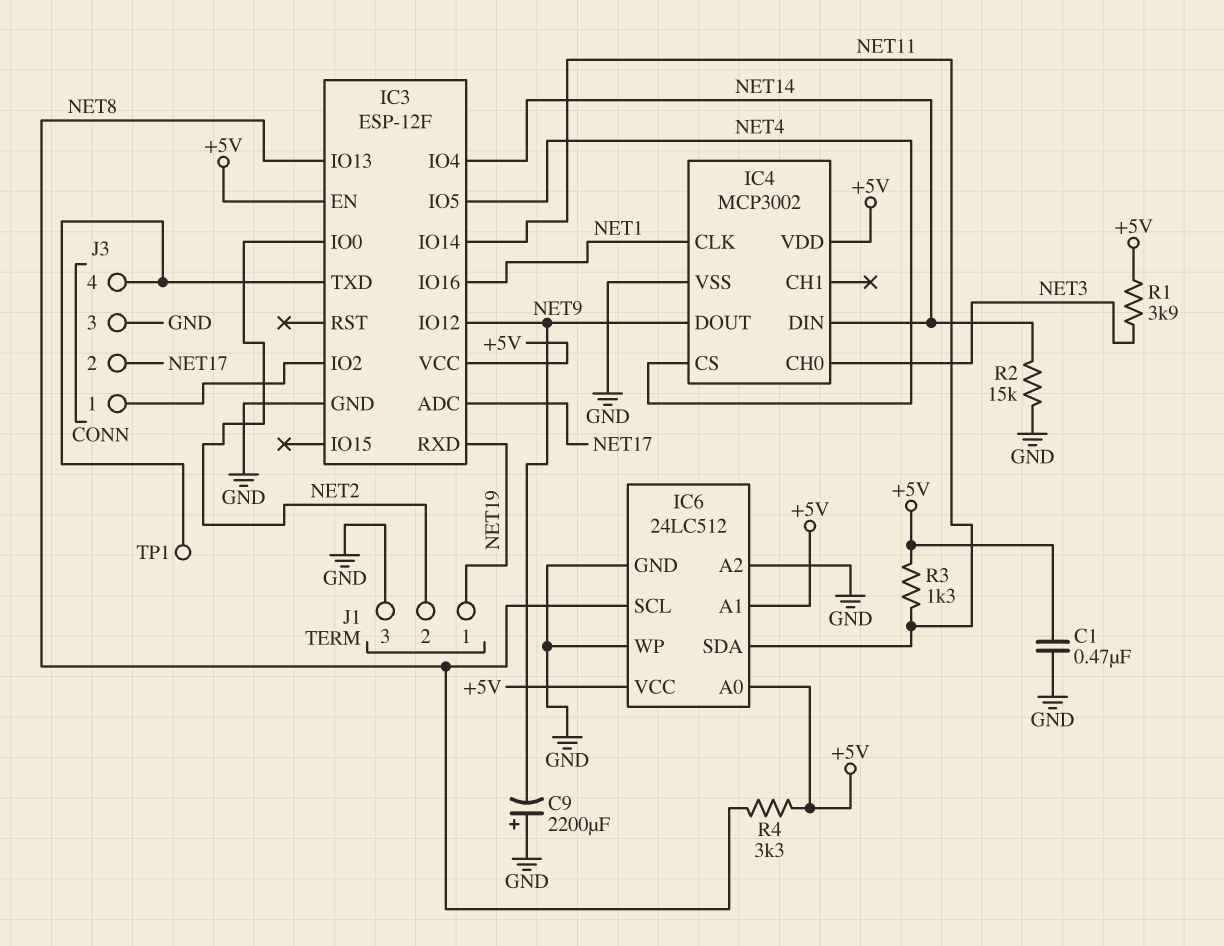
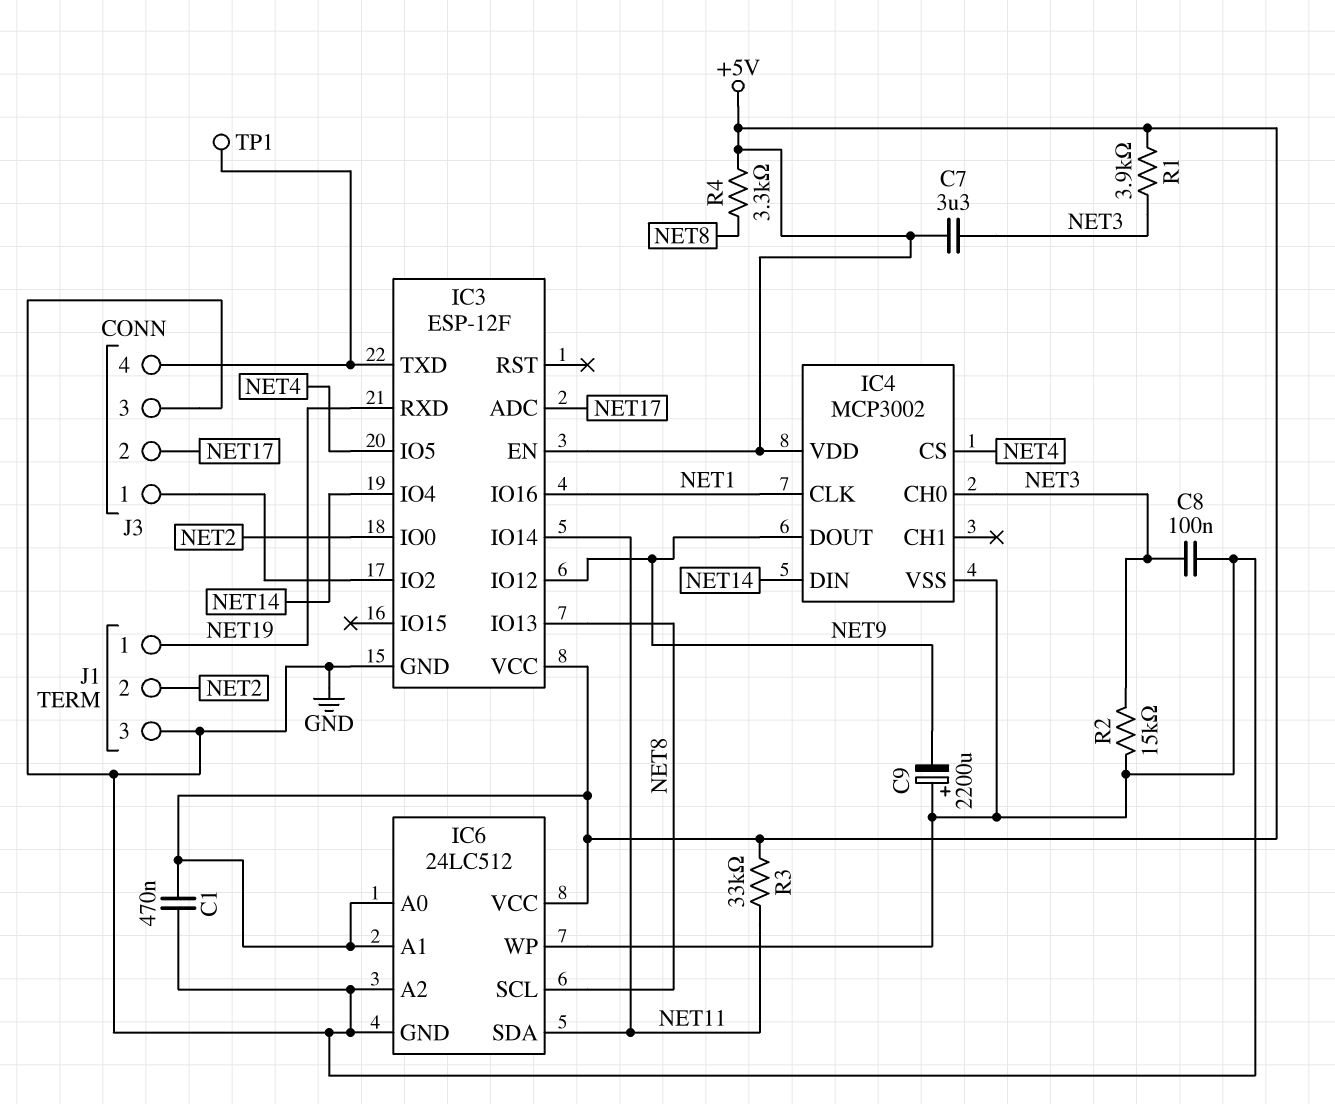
C7: none -> 3.3uF (+5V, NET3)
C8: none -> 100nF (GND, NET3)
R2: 15k (GND, NET14) -> 15k (GND, NET3)
R3: 1.3k (+5V, NET11) -> 33k (+5V, NET11)

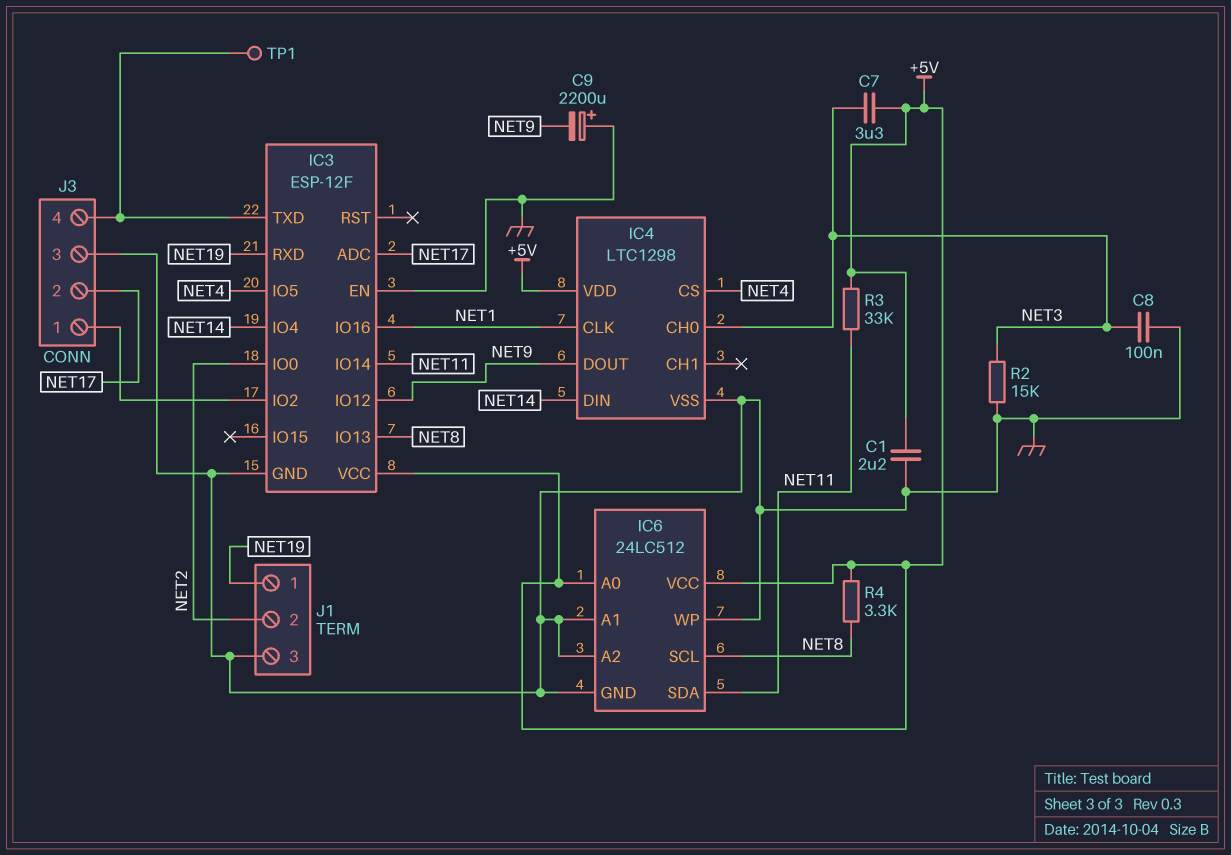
C1: 470nF (+5V, GND) -> 2.2uF (+5V, GND)
IC3 pin EN: +5V -> GND
IC4: MCP3002 -> LTC1298
IC6 pin A1: +5V -> GND
R1: 3.9k (+5V, NET3) -> none

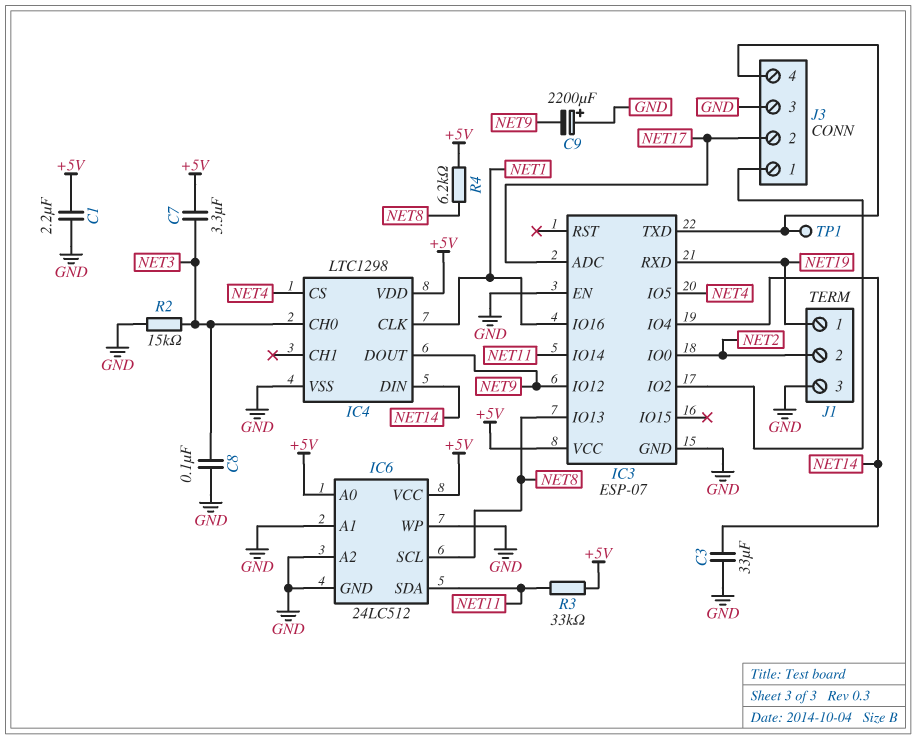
C3: none -> 33uF (GND, NET14)
IC3: ESP-12F -> ESP-07
R4: 3.3k (+5V, NET8) -> 6.2k (+5V, NET8)

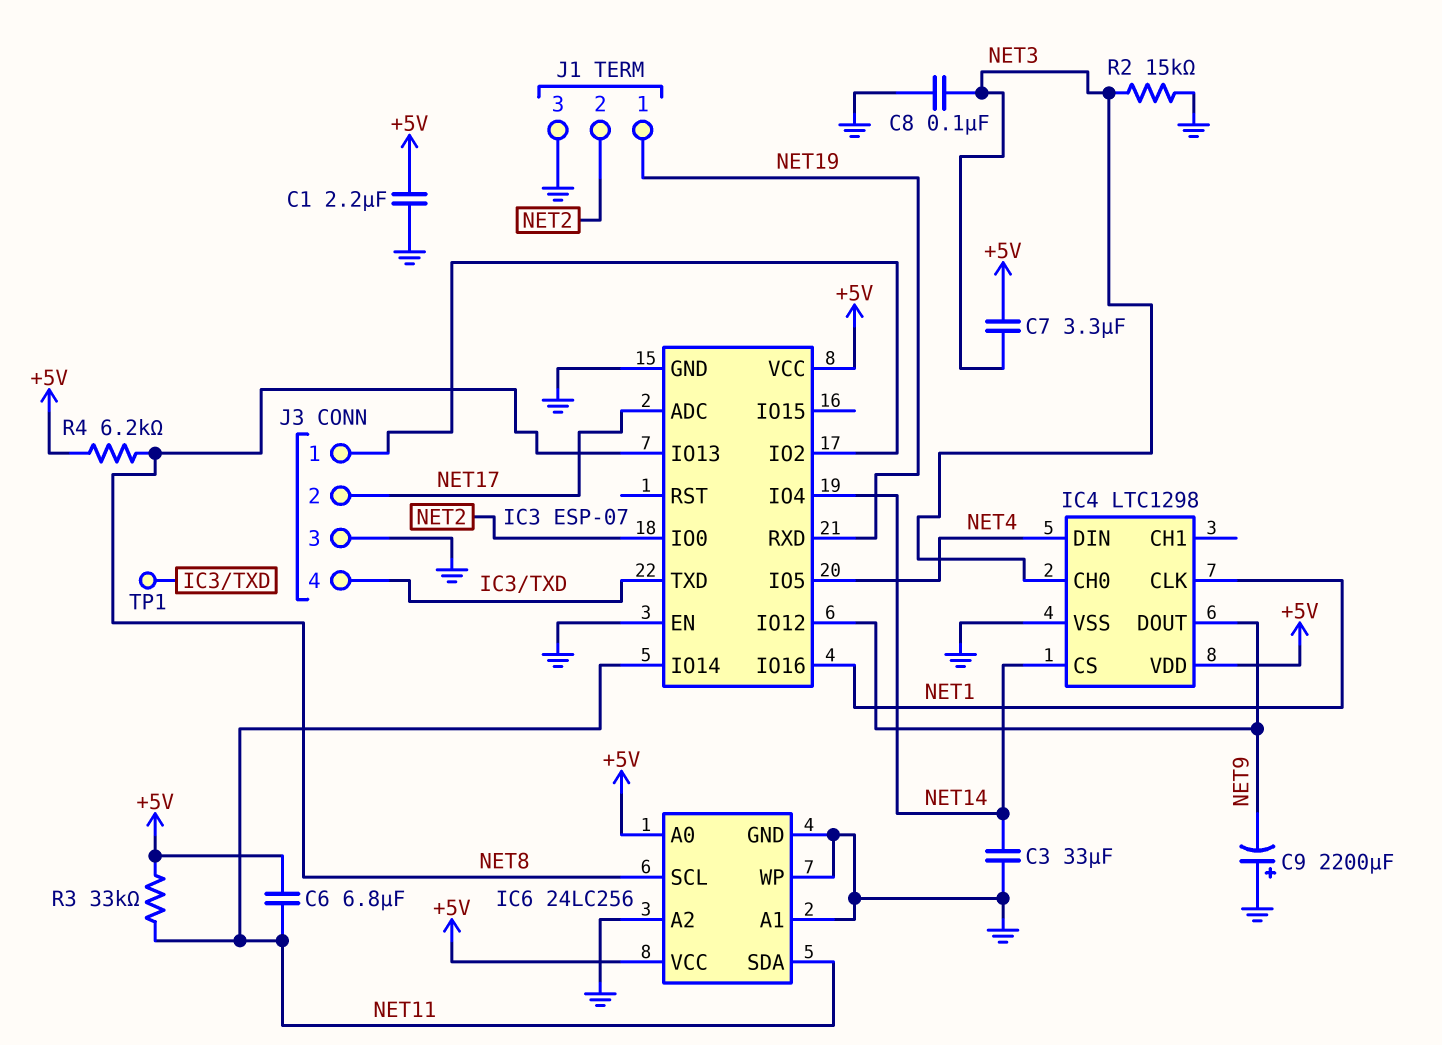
C6: none -> 6.8uF (+5V, NET11)
IC4 pin CS: NET4 -> NET14
IC4 pin DIN: NET14 -> NET4
IC6: 24LC512 -> 24LC256

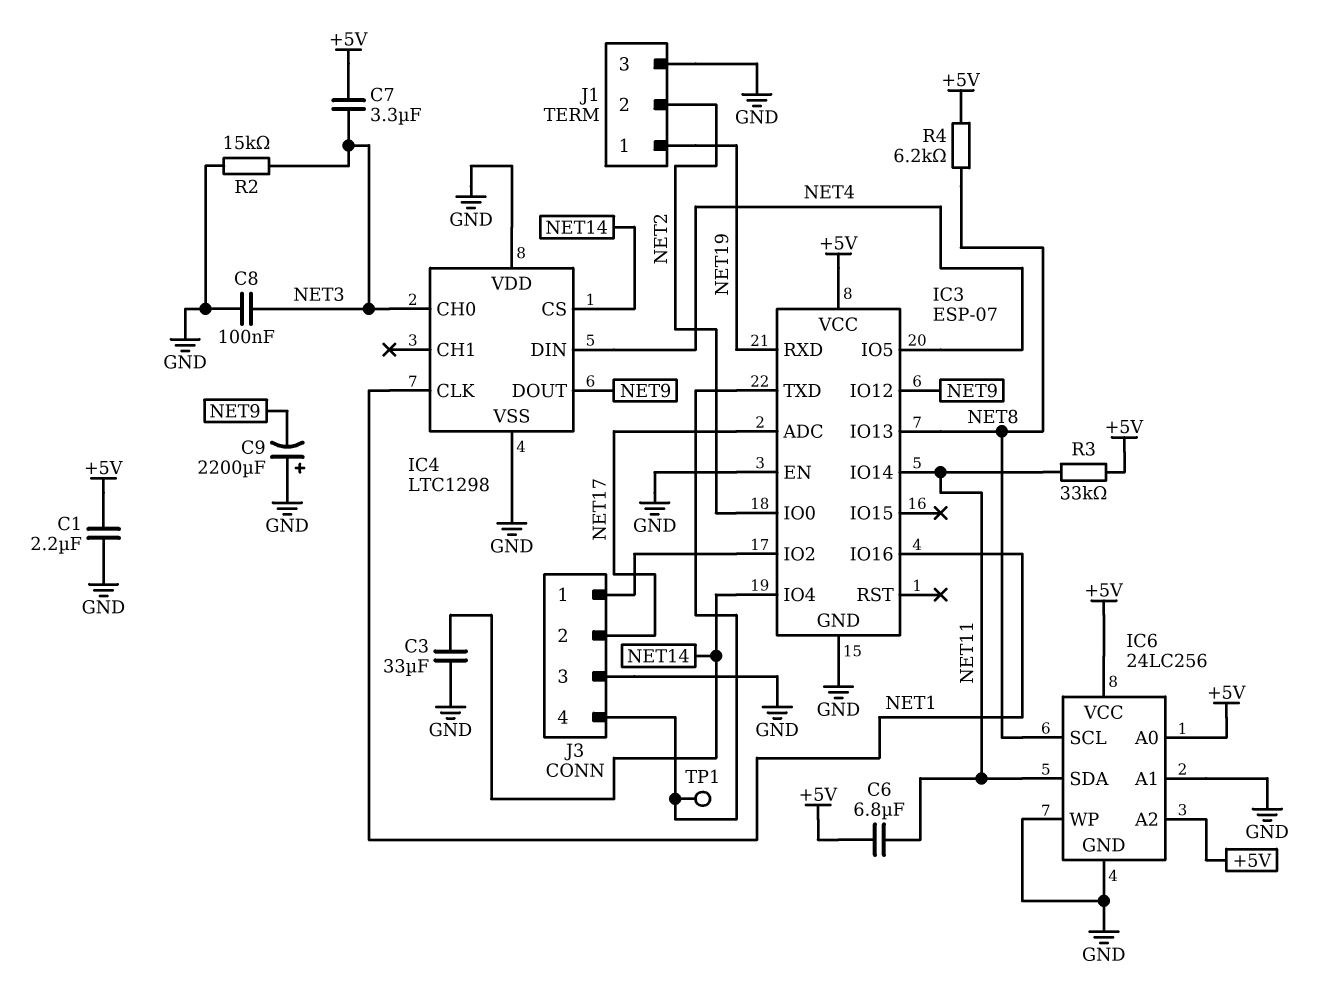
IC4 pin VDD: +5V -> GND
IC6 pin A2: GND -> +5V

